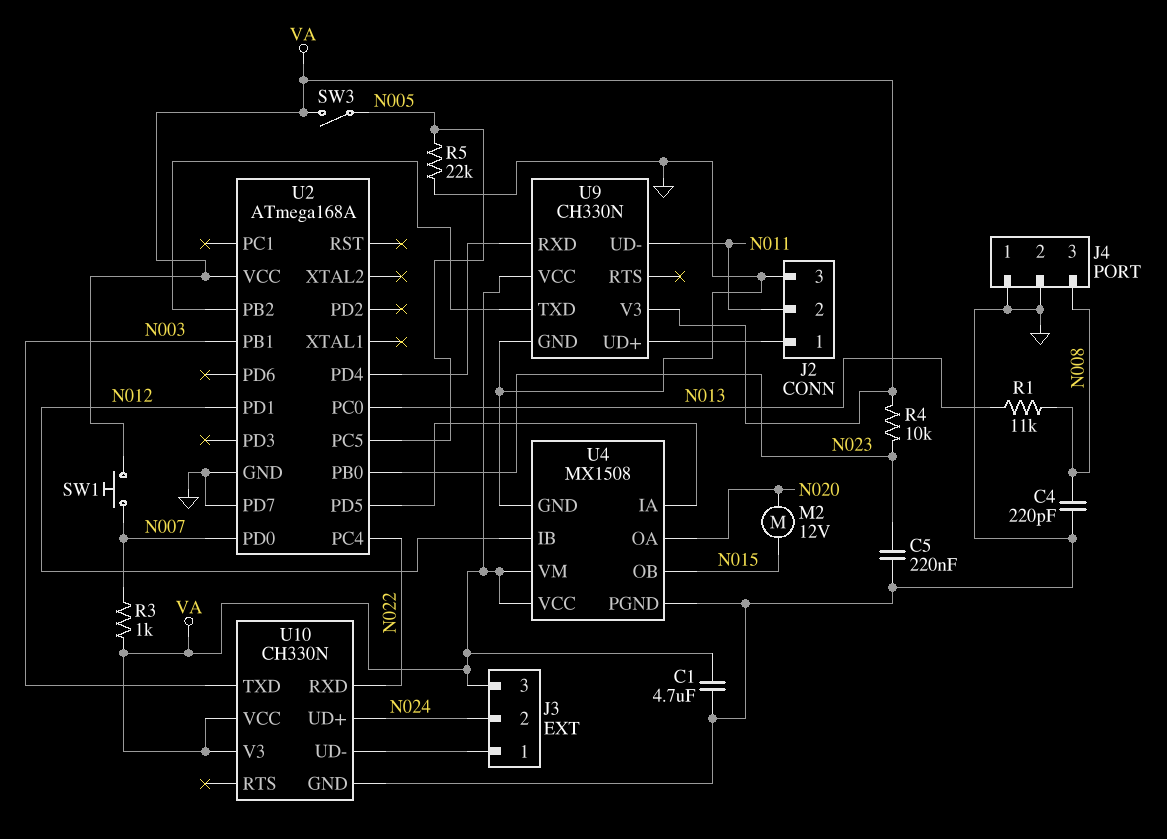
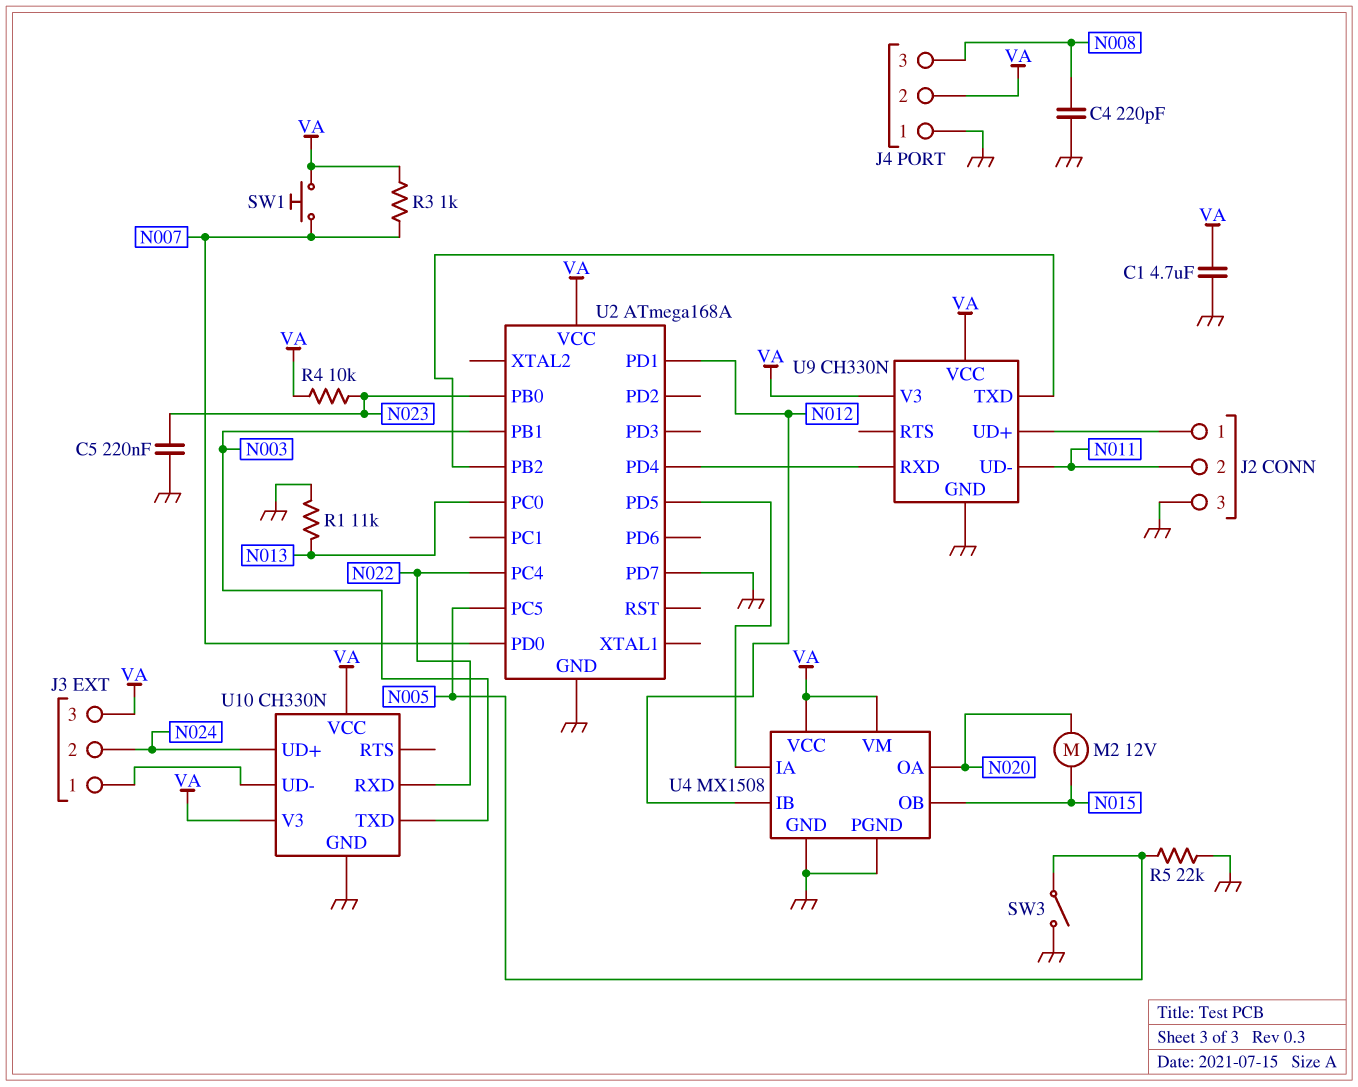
J4 pin 2: GND -> VA
R1: 11k (N008, N013) -> 11k (GND, N013)
SW3: switch (N005, VA) -> switch (GND, N005)

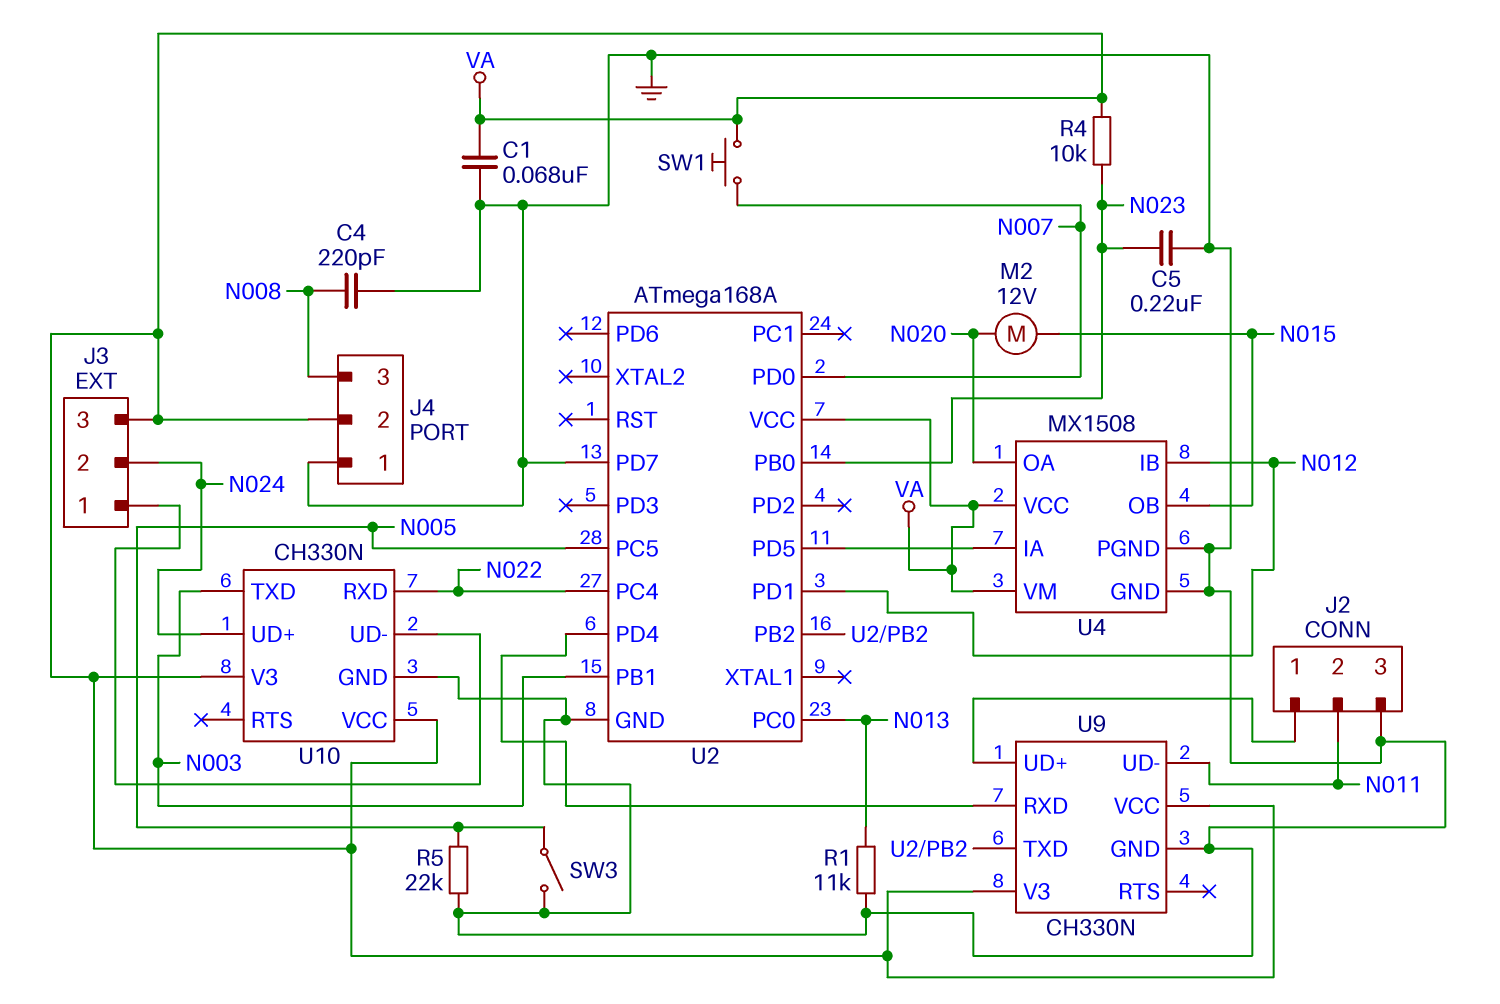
C1: 4.7uF (GND, VA) -> 68nF (GND, VA)
R3: 1k (N007, VA) -> none

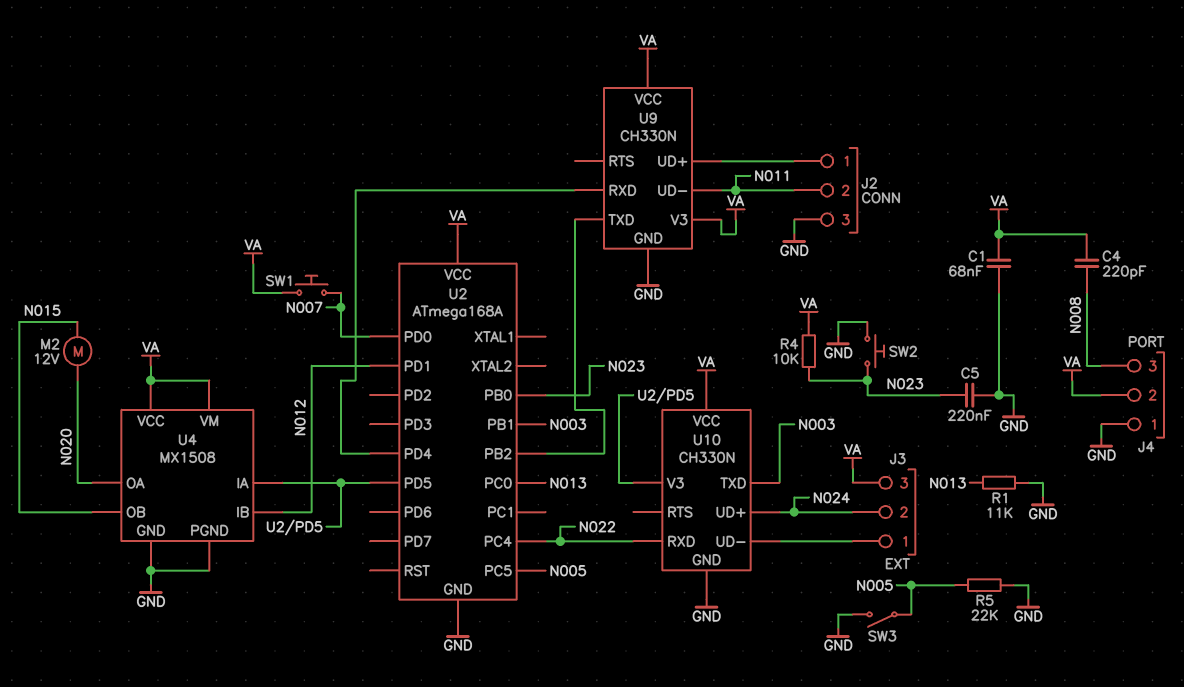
C4: 220pF (GND, N008) -> 220pF (N008, VA)
SW2: none -> button (GND, N023)
U2 pin PD7: GND -> none
U10 pin V3: VA -> U2/PD5

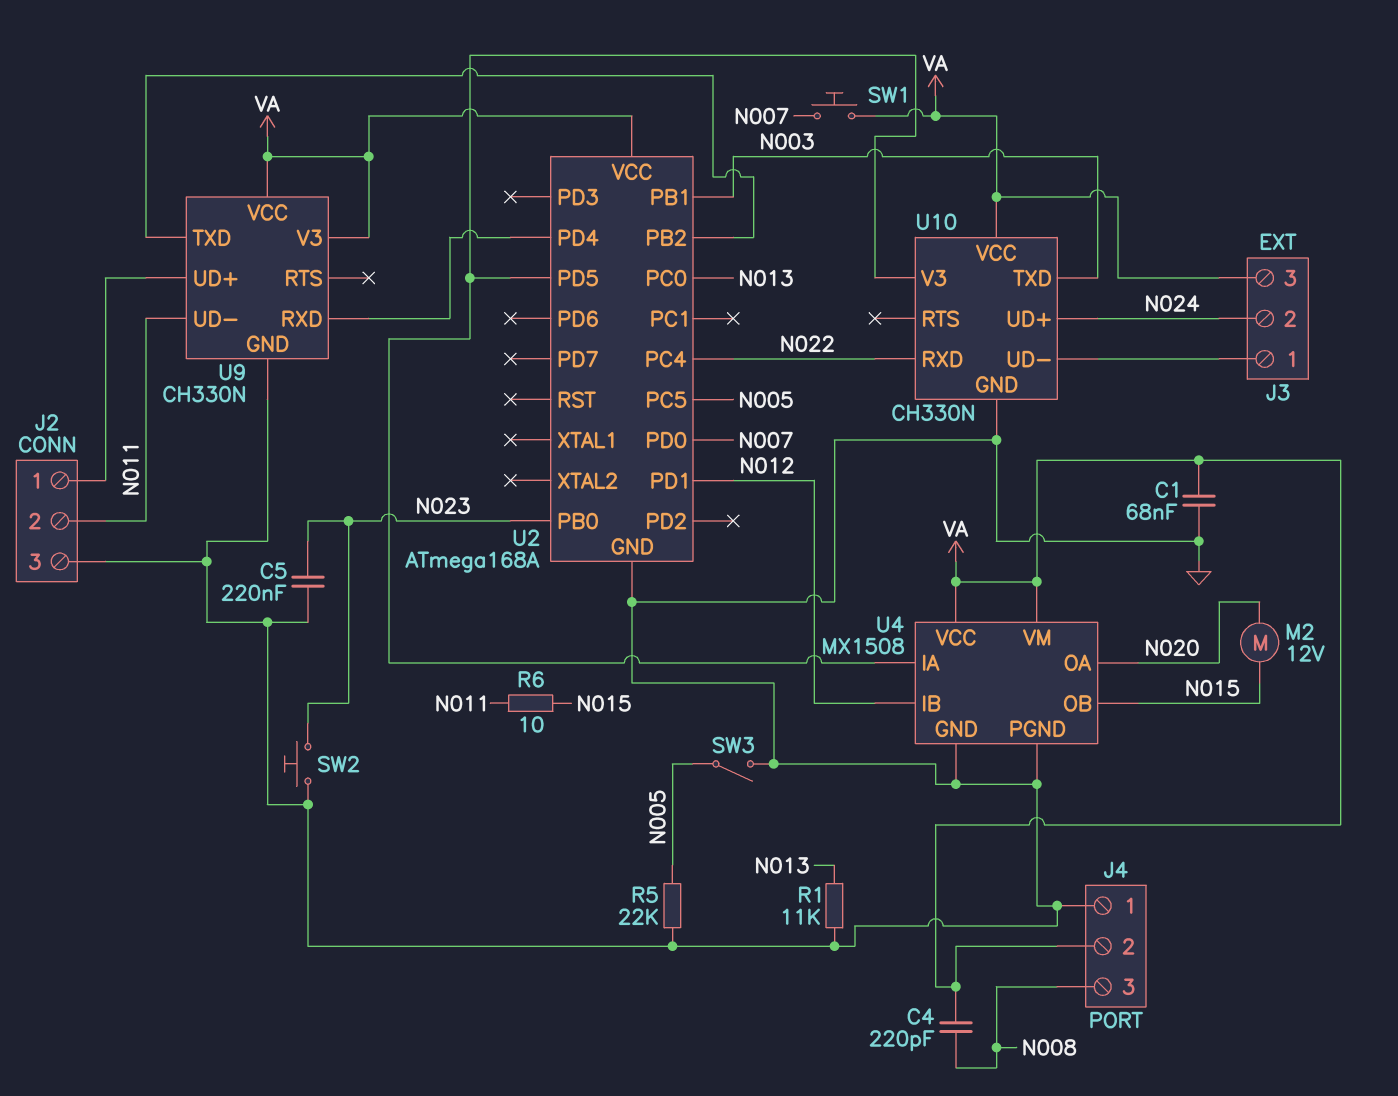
R4: 10k (N023, VA) -> none
R6: none -> 10 (N011, N015)

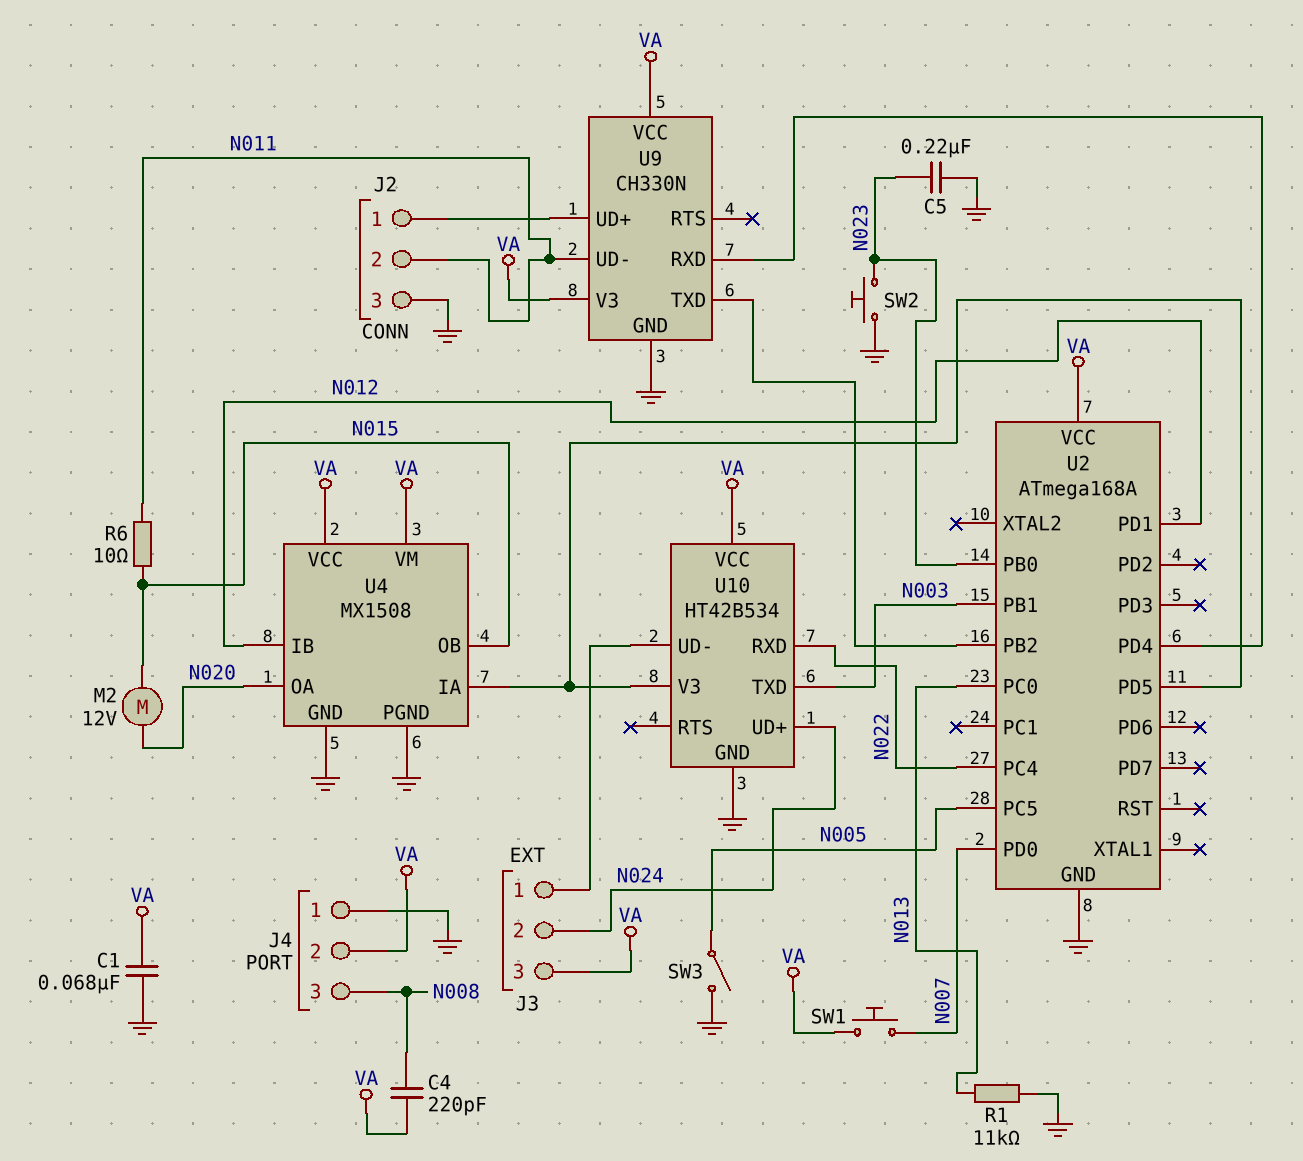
R5: 22k (GND, N005) -> none
U10: CH330N -> HT42B534

